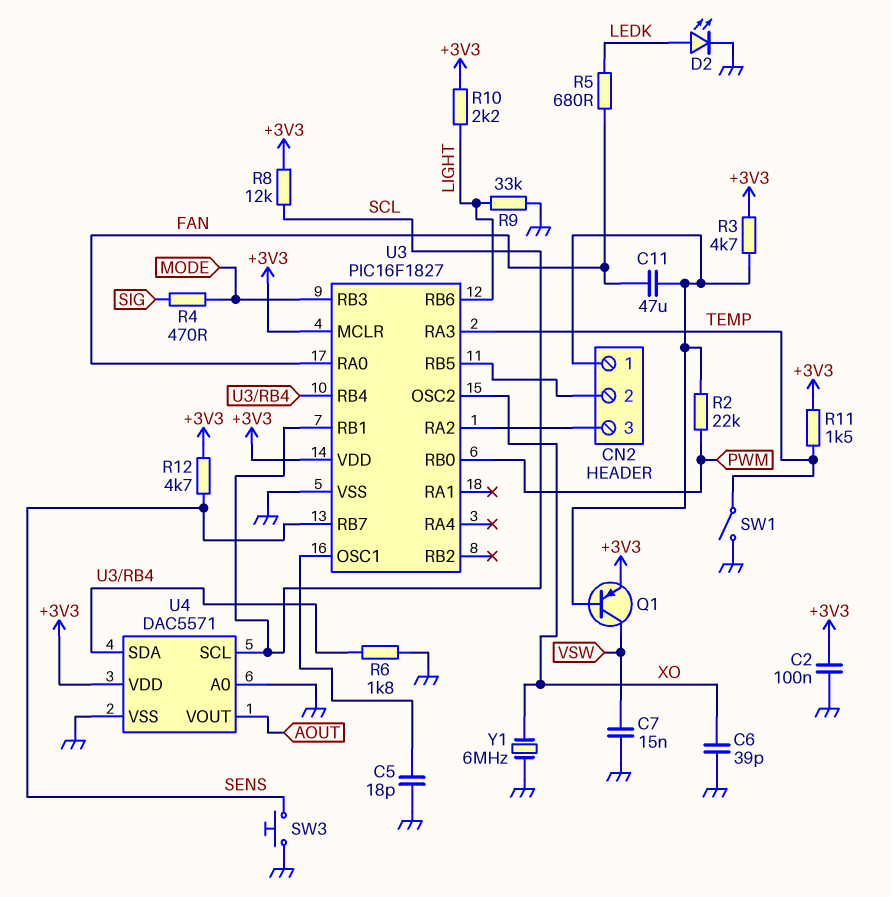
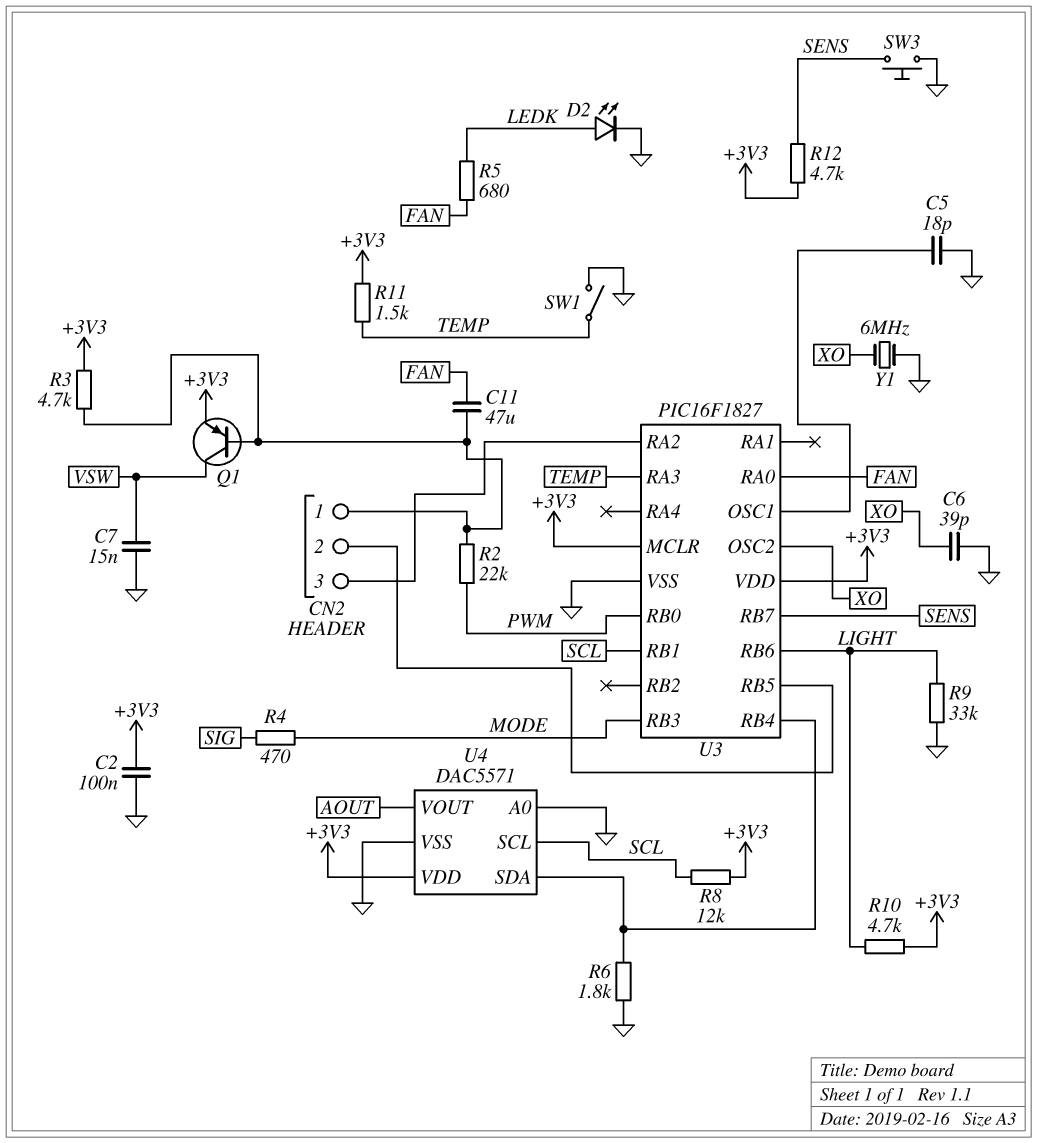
R10: 2.2k (+3V3, LIGHT) -> 4.7k (+3V3, LIGHT)

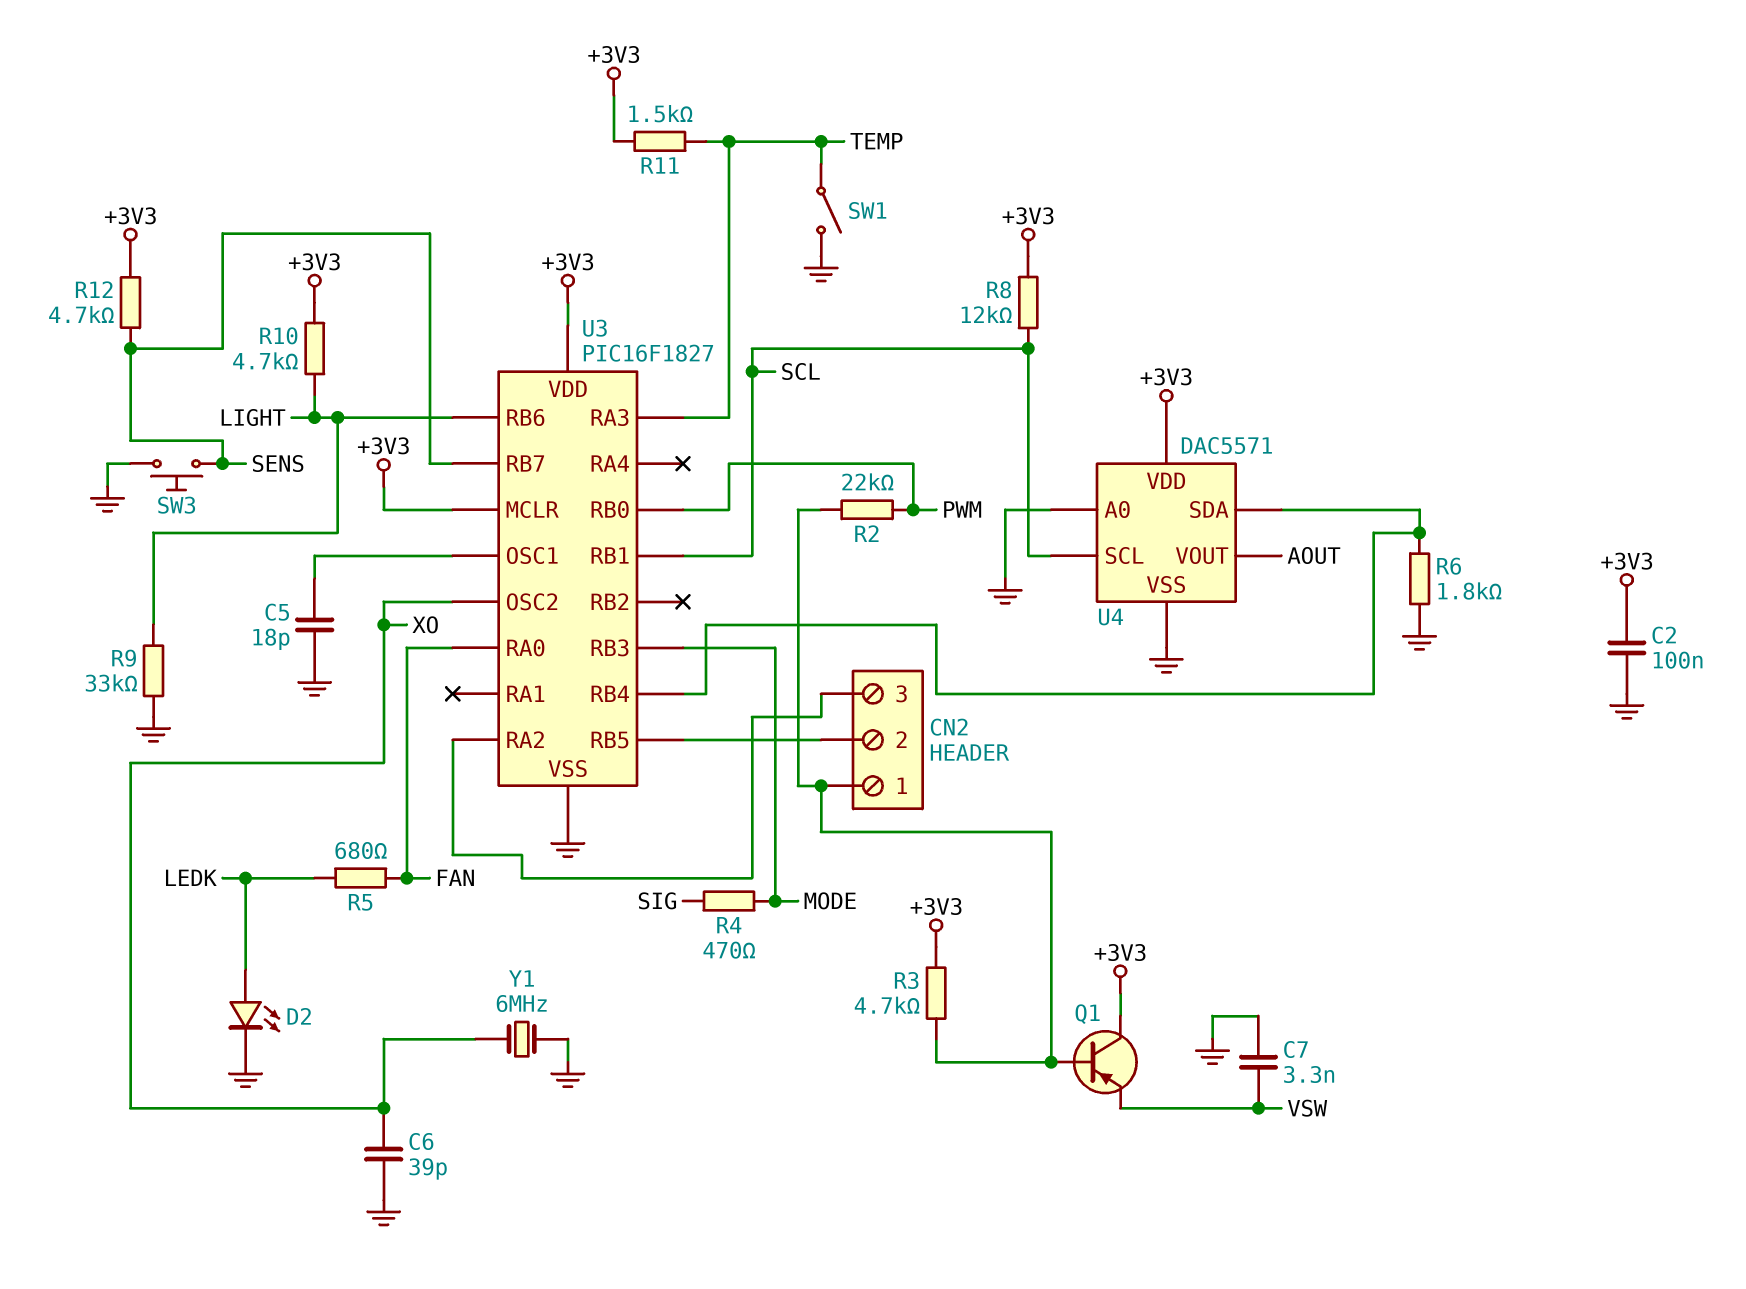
C7: 15nF (GND, VSW) -> 3.3nF (GND, VSW)
C11: 47uF (CN2/1, FAN) -> none
Q1: PNP (B CN2/1, C VSW, E +3V3) -> PNP (B CN2/1, C +3V3, E VSW)

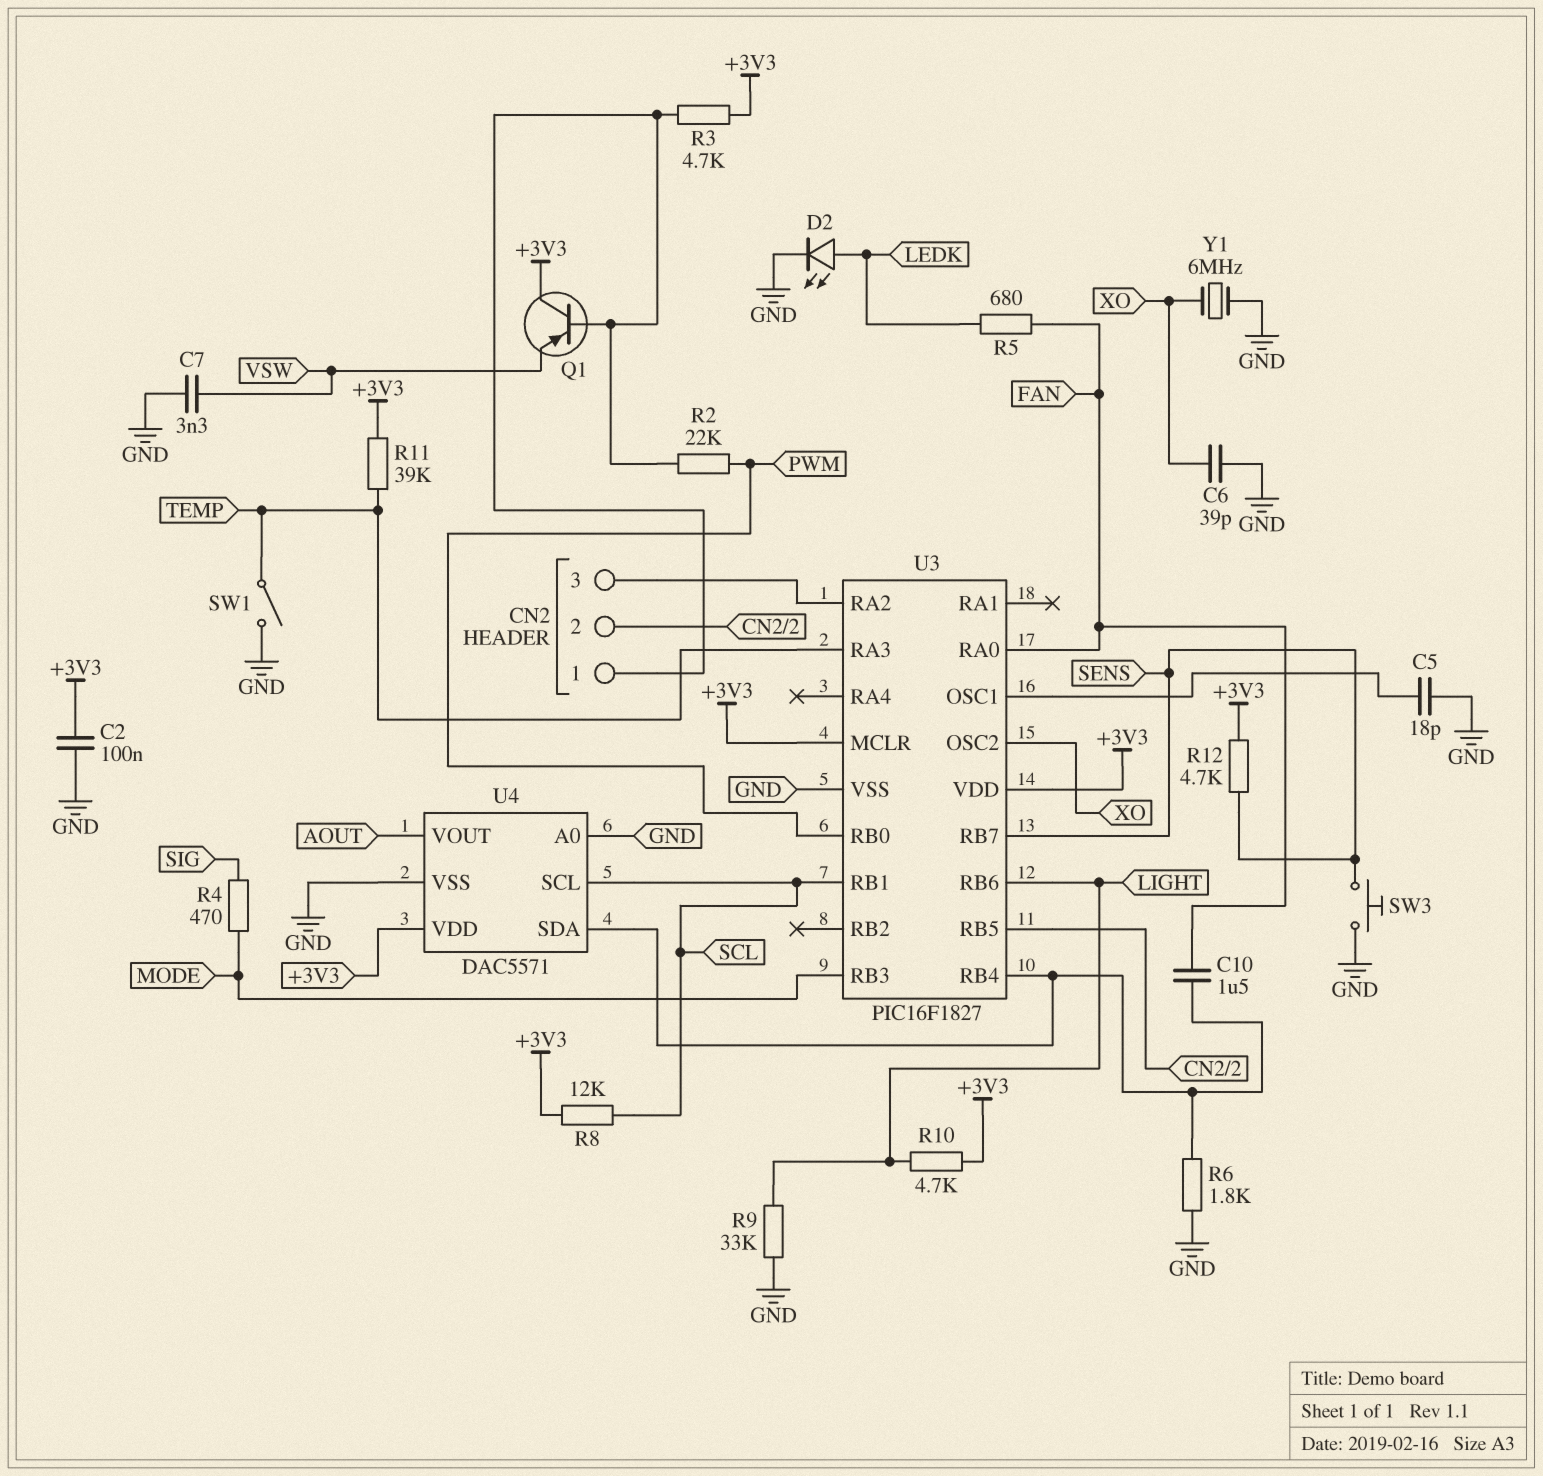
C10: none -> 1.5uF (FAN, U3/RB4)
R11: 1.5k (+3V3, TEMP) -> 39k (+3V3, TEMP)

